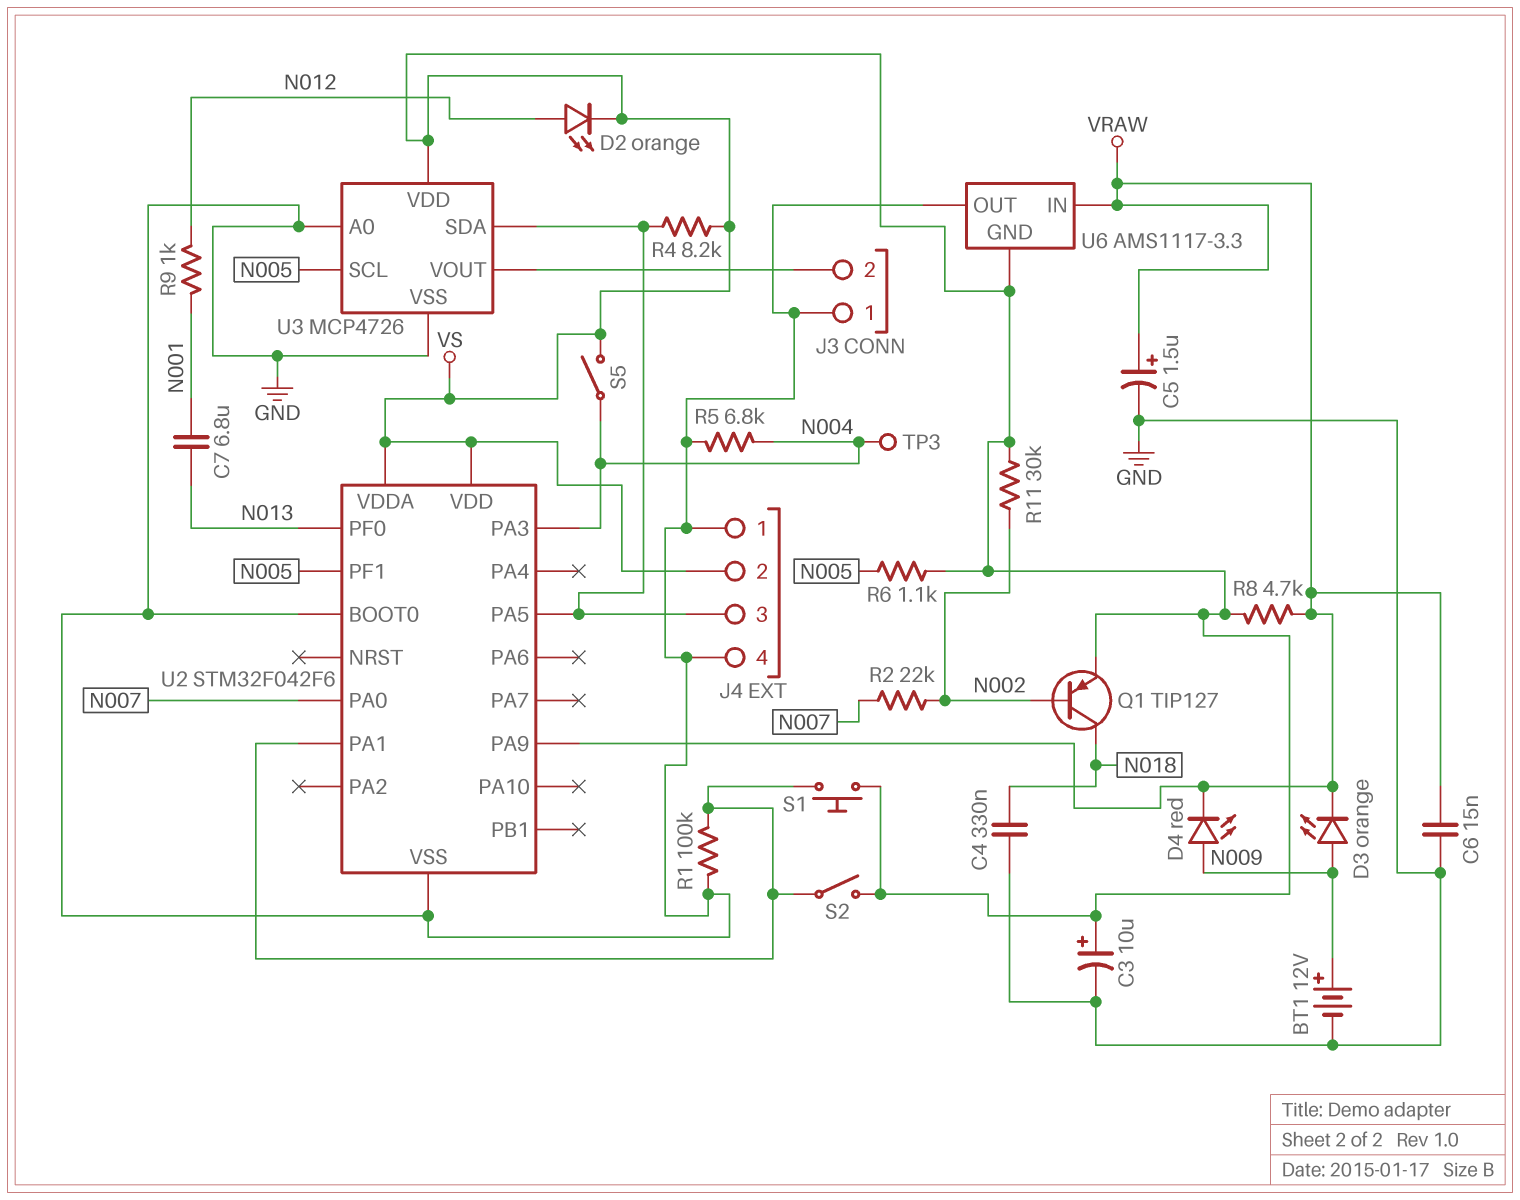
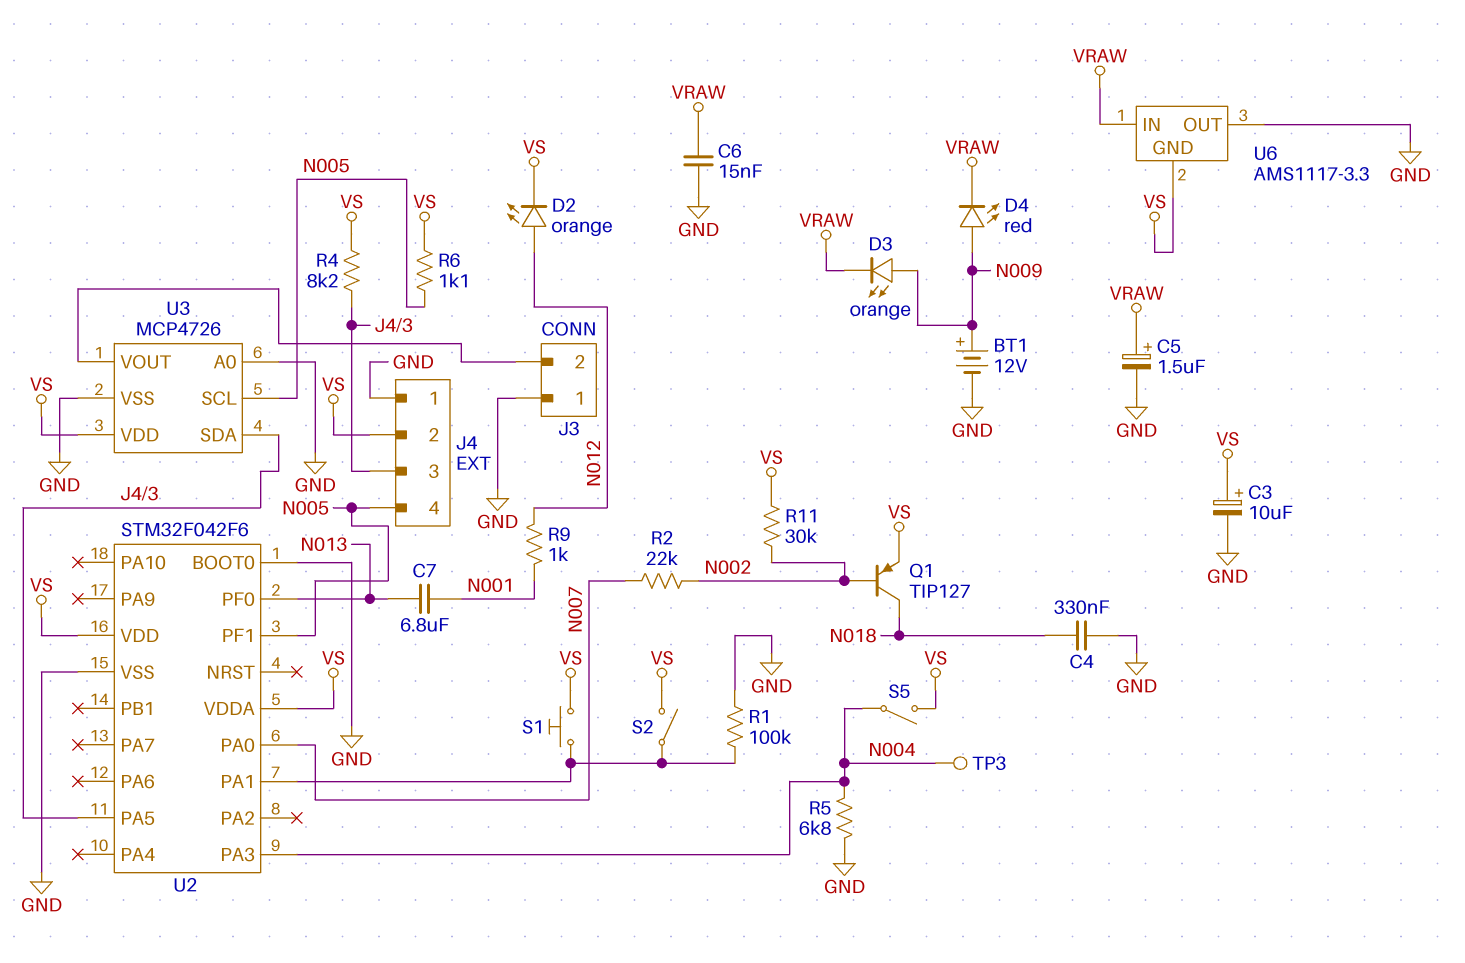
J4 pin 4: GND -> N005
R8: 4.7k (VRAW, VS) -> none
U2 pin PA9: VRAW -> none

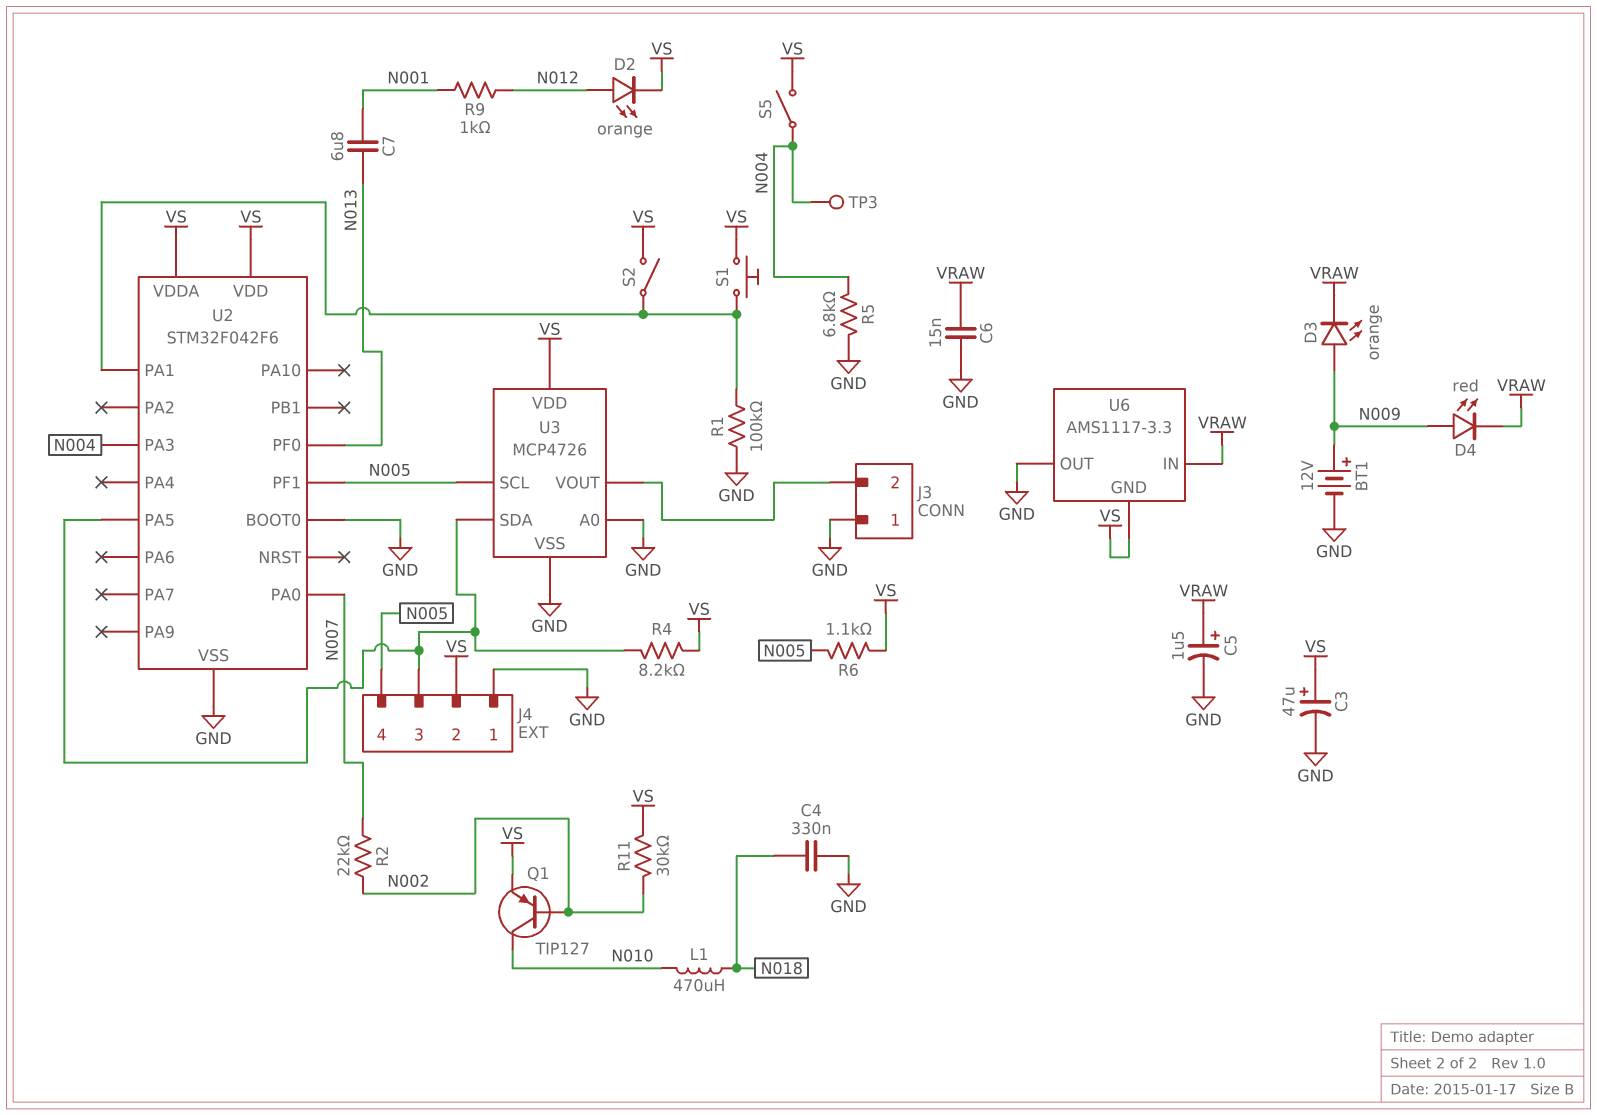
C3: 10uF (plus VS, minus GND) -> 47uF (plus VS, minus GND)
L1: none -> 470uH (N010, N018)
Q1: PNP TIP127 (B N002, C N018, E VS) -> PNP TIP127 (B N002, C N010, E VS)

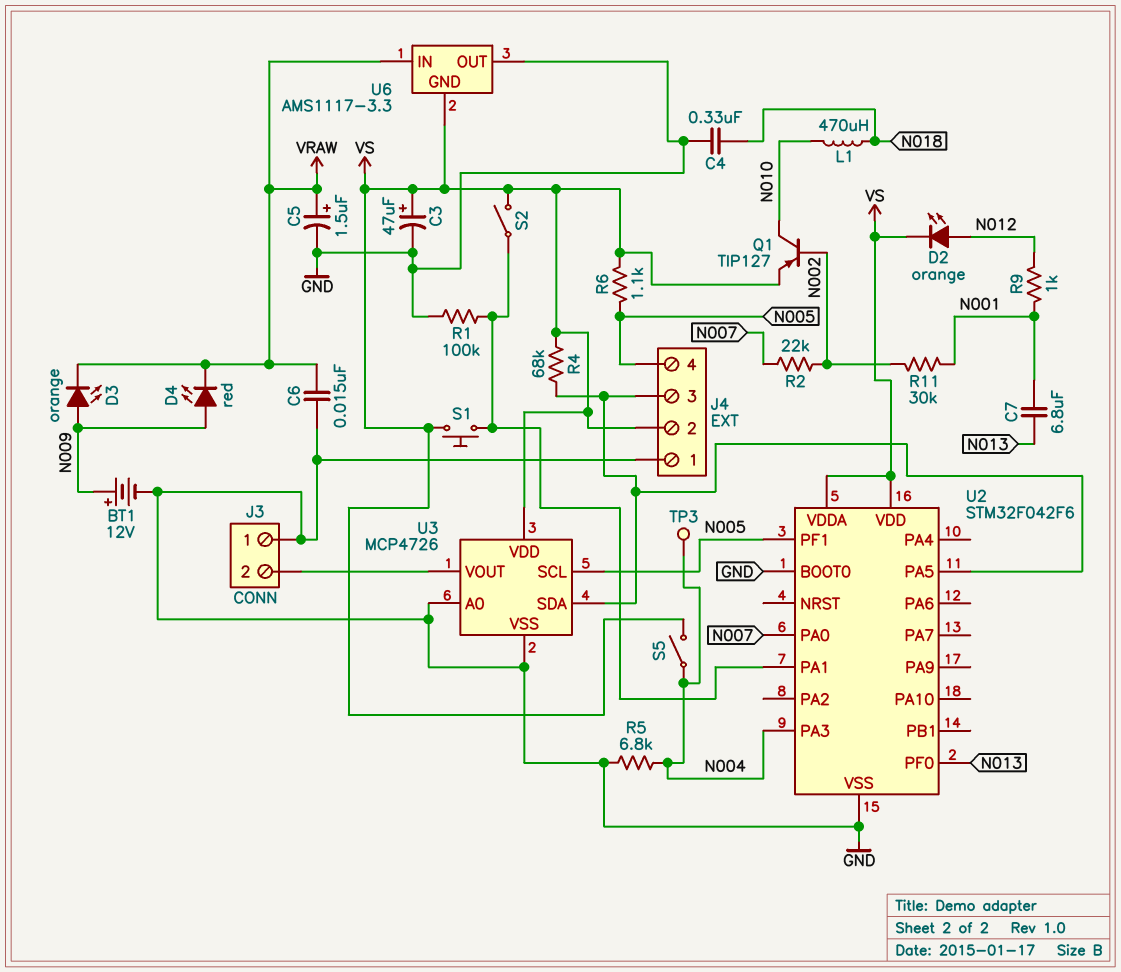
R4: 8.2k (J4/3, VS) -> 68k (J4/3, VS)
R11: 30k (N002, VS) -> 30k (N001, N002)

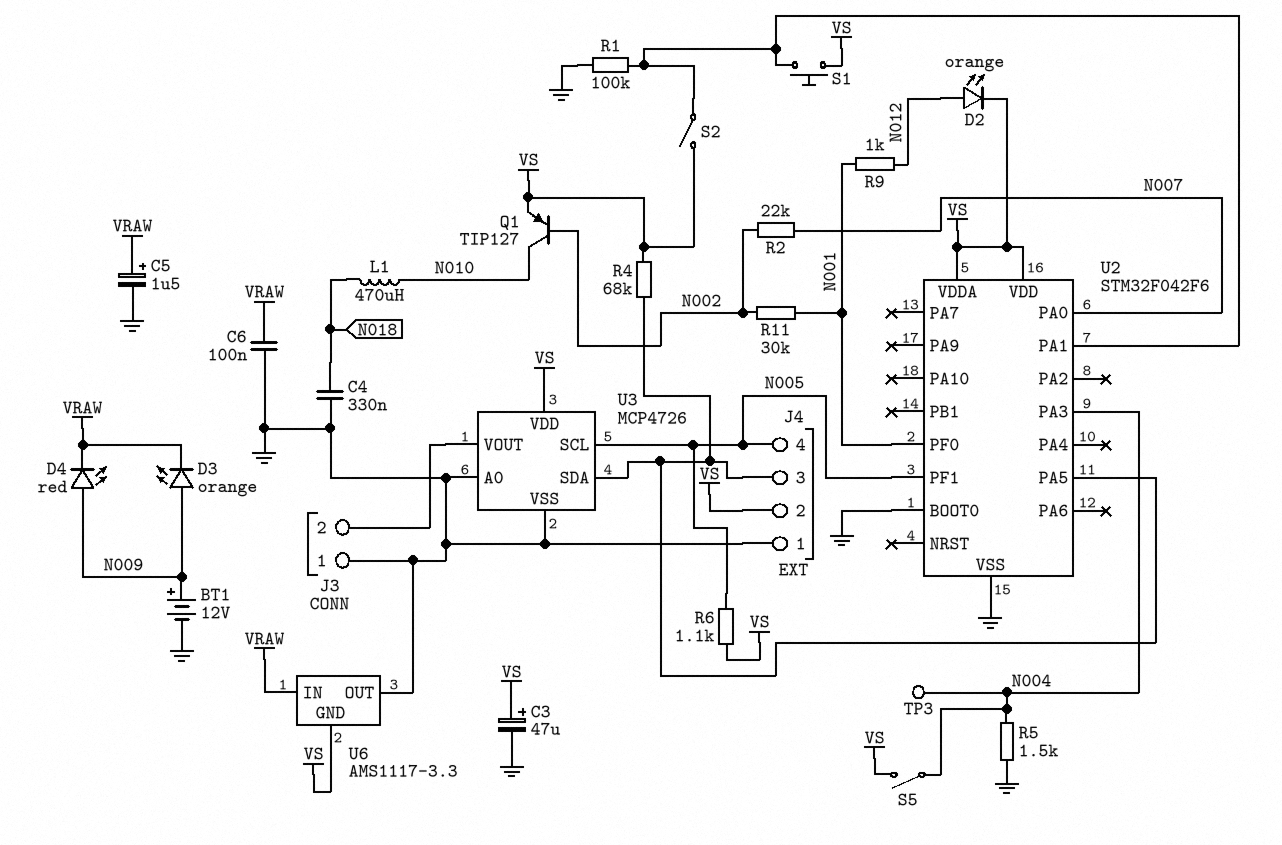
C6: 15nF (GND, VRAW) -> 100nF (GND, VRAW)
C7: 6.8uF (N001, N013) -> none
R5: 6.8k (GND, N004) -> 1.5k (GND, N004)
U2 pin PF0: N013 -> N001

